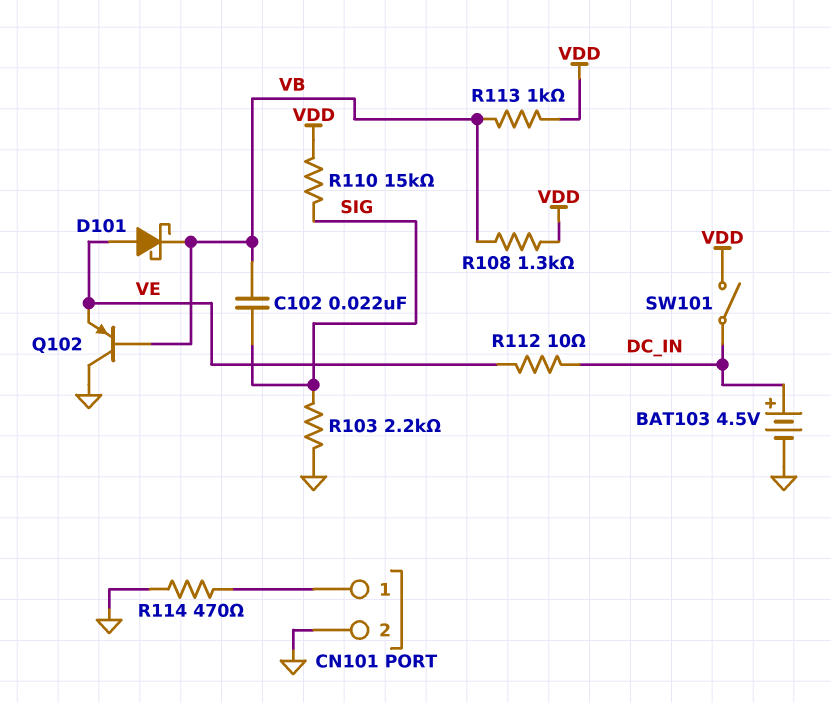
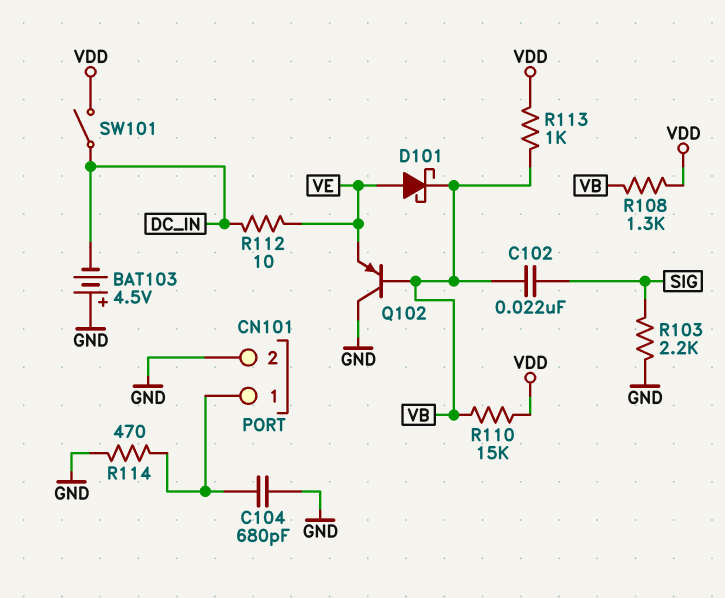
BAT103: 4.5V (plus DC_IN, minus GND) -> 4.5V (plus GND, minus DC_IN)
C104: none -> 680pF (CN101/1, GND)
R110: 15k (SIG, VDD) -> 15k (VB, VDD)

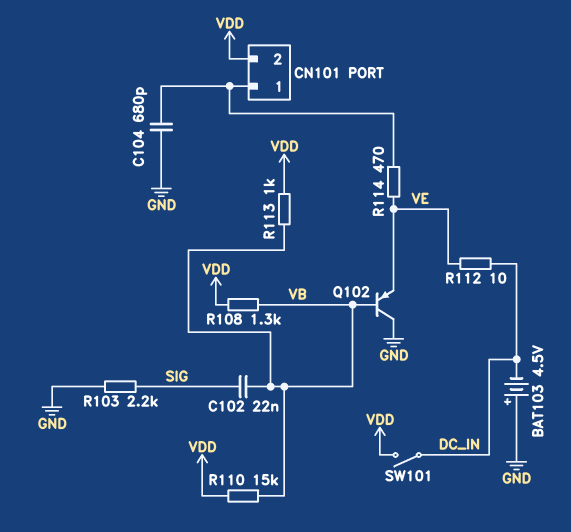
CN101 pin 2: GND -> VDD
D101: schottky (A VE, K VB) -> none
R114: 470 (CN101/1, GND) -> 470 (CN101/1, VE)

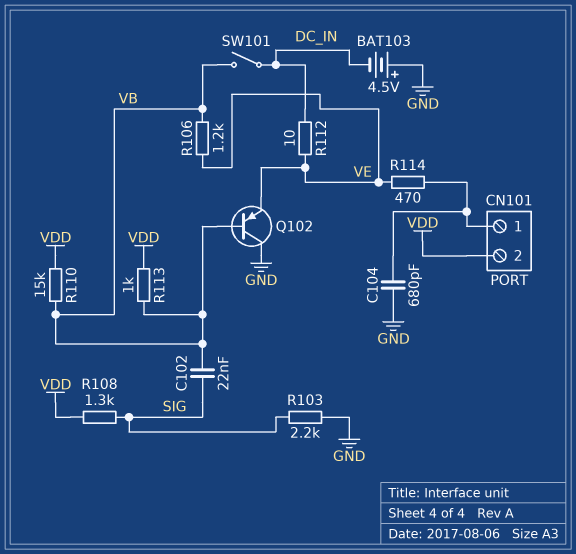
R106: none -> 1.2k (VB, VE)
R108: 1.3k (VB, VDD) -> 1.3k (SIG, VDD)
SW101: switch (DC_IN, VDD) -> switch (DC_IN, VB)

